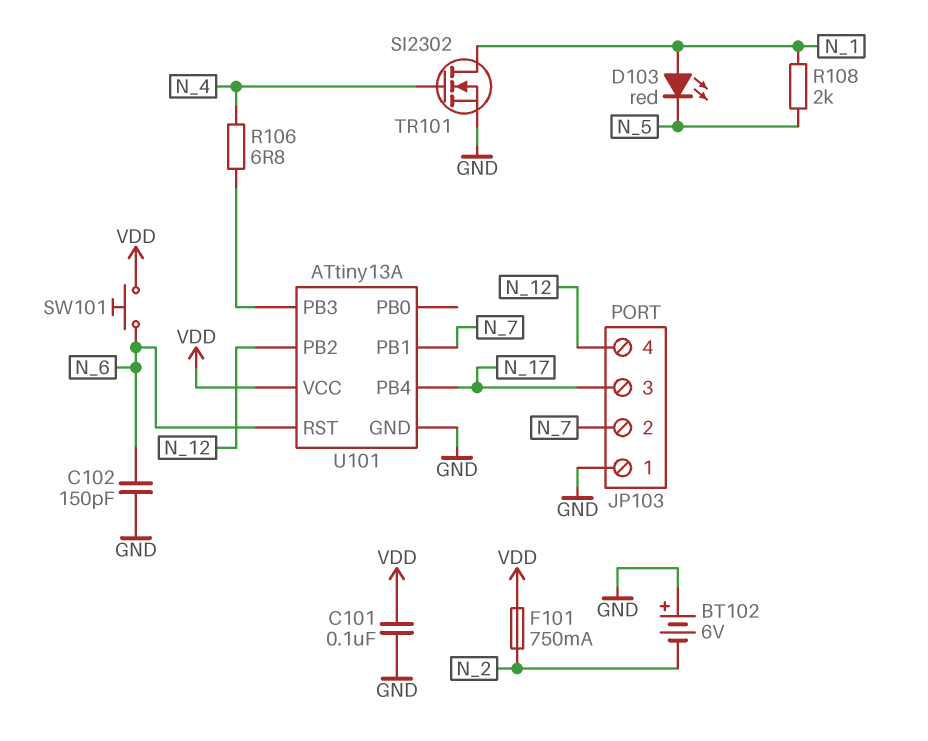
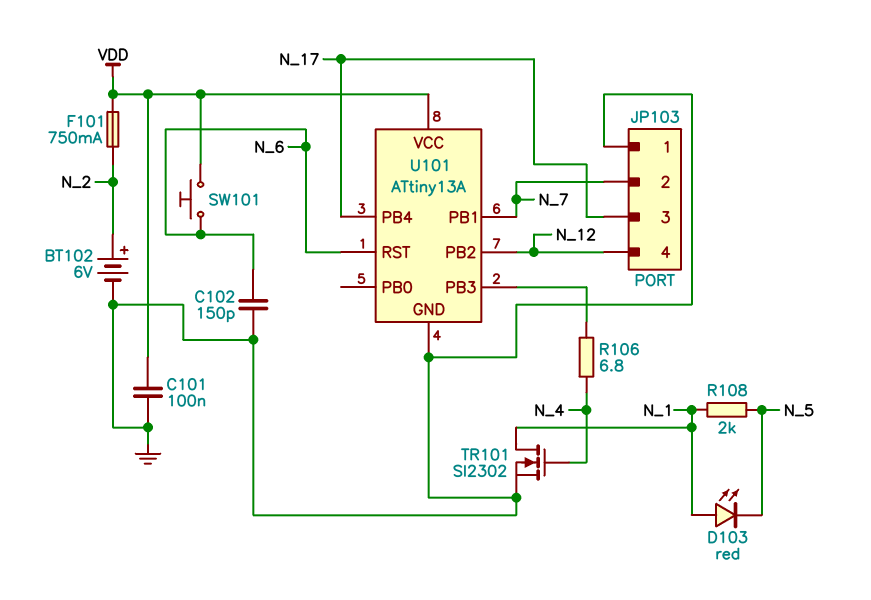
BT102: 6V (plus GND, minus N_2) -> 6V (plus N_2, minus GND)

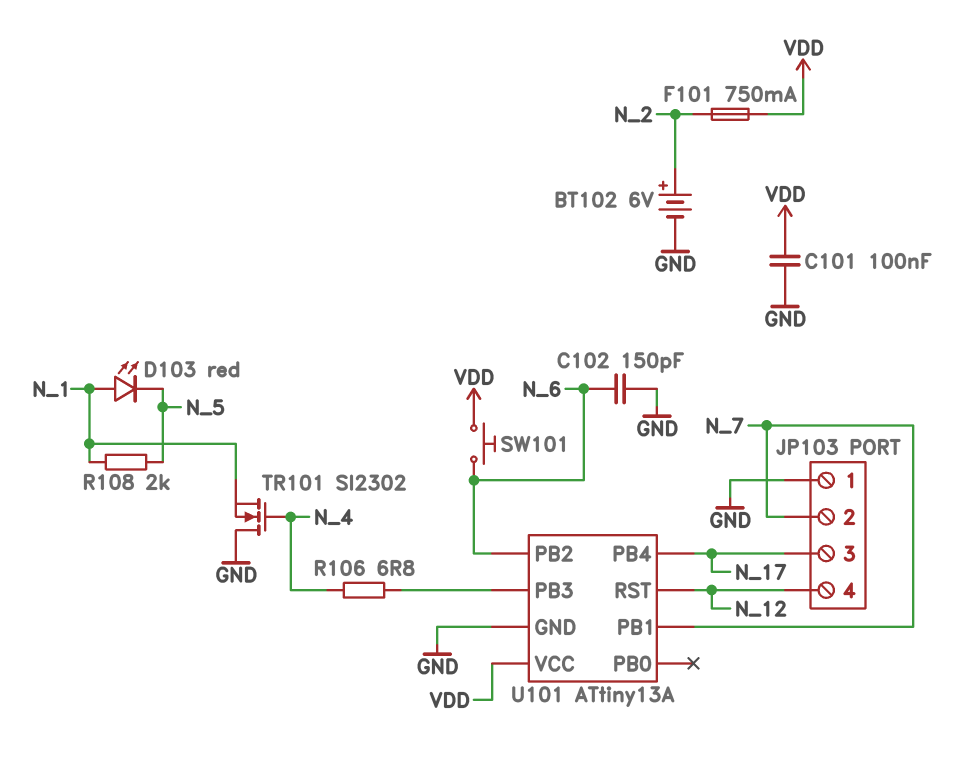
TR101: NMOS SI2302 (G N_4, D N_1, S GND) -> NMOS SI2302 (G N_4, D GND, S N_1)
U101 pin PB2: N_12 -> N_6
U101 pin RST: N_6 -> N_12

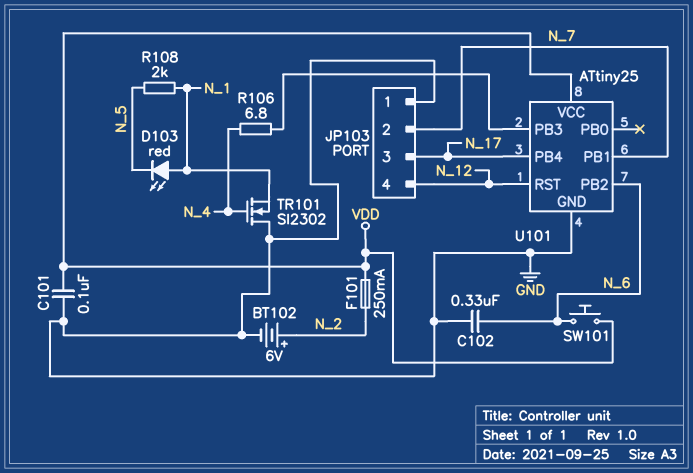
C102: 150pF (GND, N_6) -> 330nF (GND, N_6)
F101: 750mA (N_2, VDD) -> 250mA (N_2, VDD)
U101: ATtiny13A -> ATtiny25

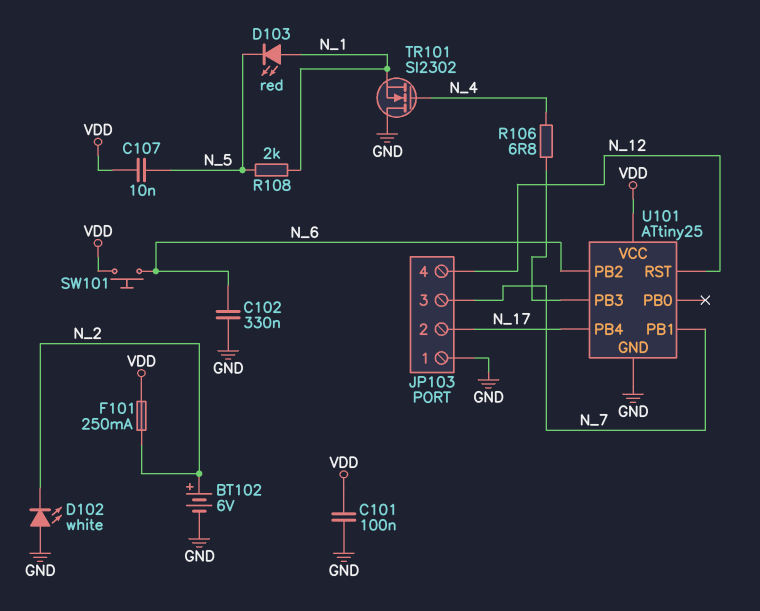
C107: none -> 10nF (N_5, VDD)
D102: none -> LED white (A GND, K N_2)
JP103 pin 2: N_7 -> N_17
JP103 pin 3: N_17 -> N_7

